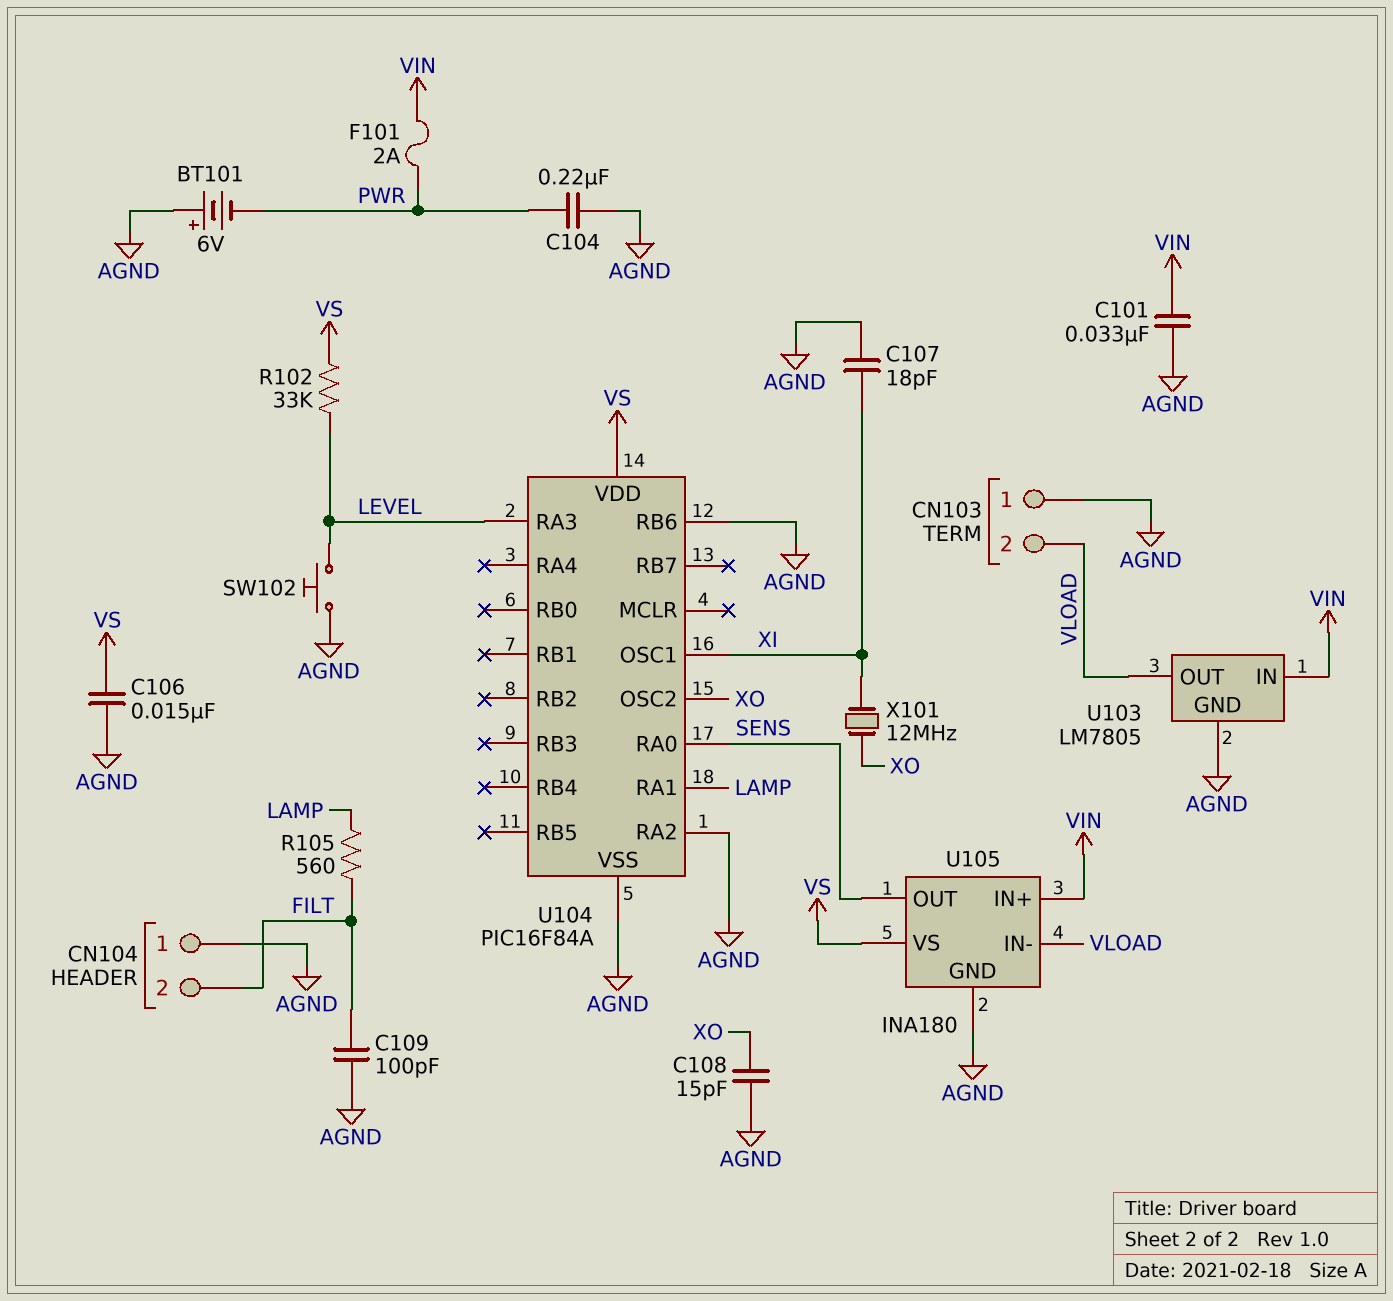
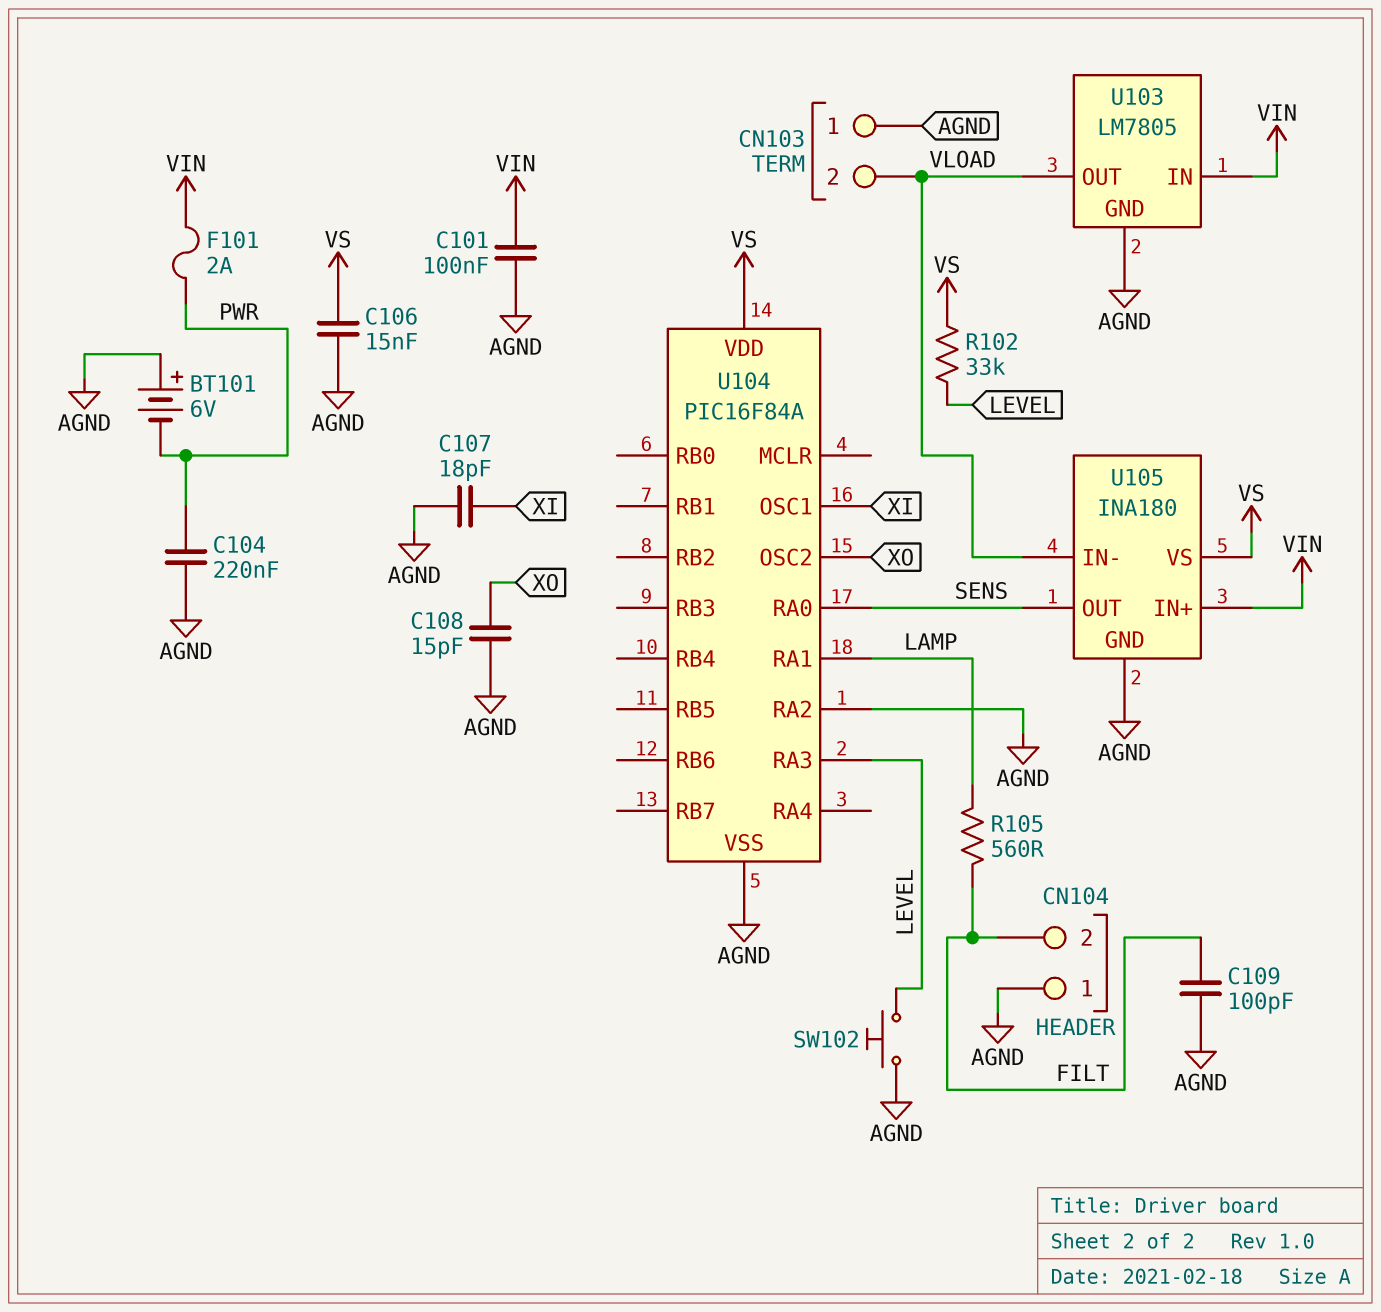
C101: 33nF (AGND, VIN) -> 100nF (AGND, VIN)
U104 pin RB6: AGND -> none
X101: 12MHz (XI, XO) -> none

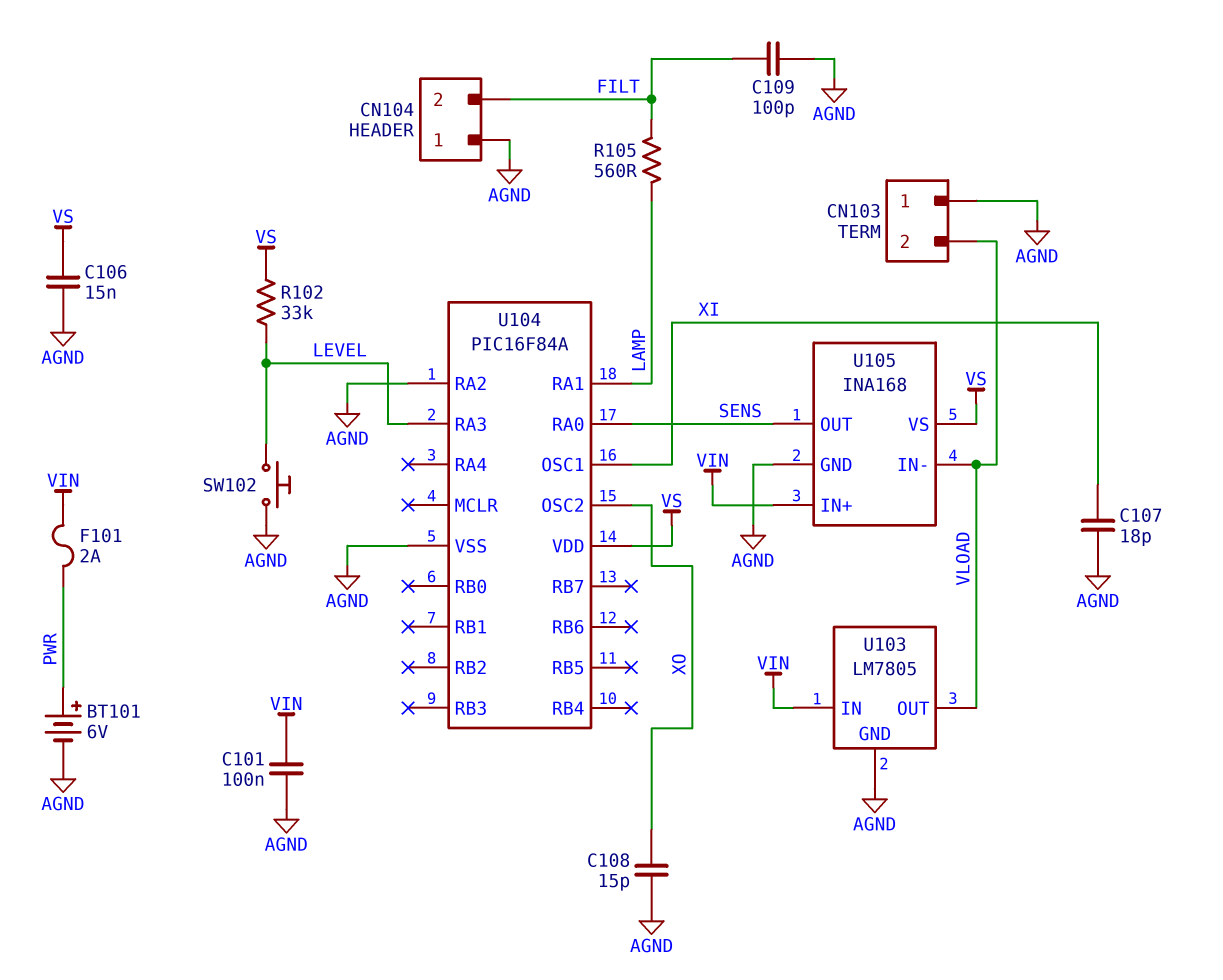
BT101: 6V (plus AGND, minus PWR) -> 6V (plus PWR, minus AGND)
C104: 220nF (AGND, PWR) -> none
U105: INA180 -> INA168

